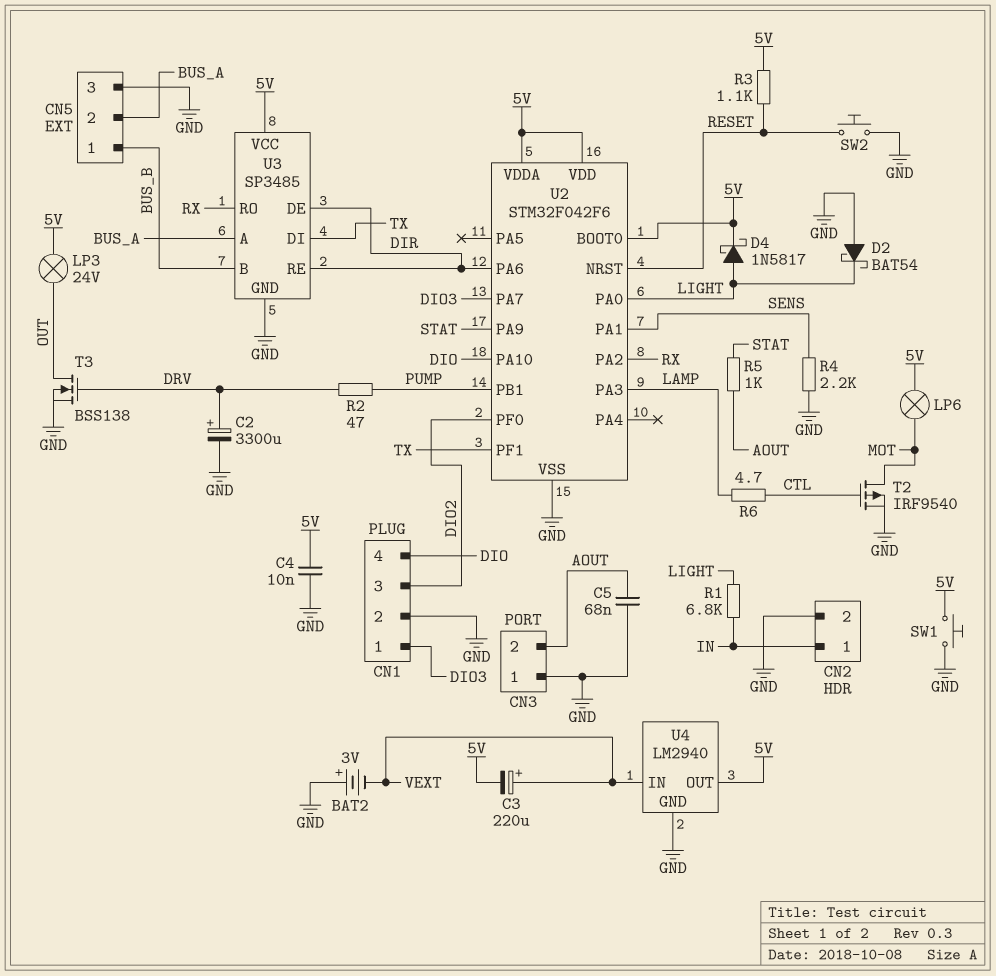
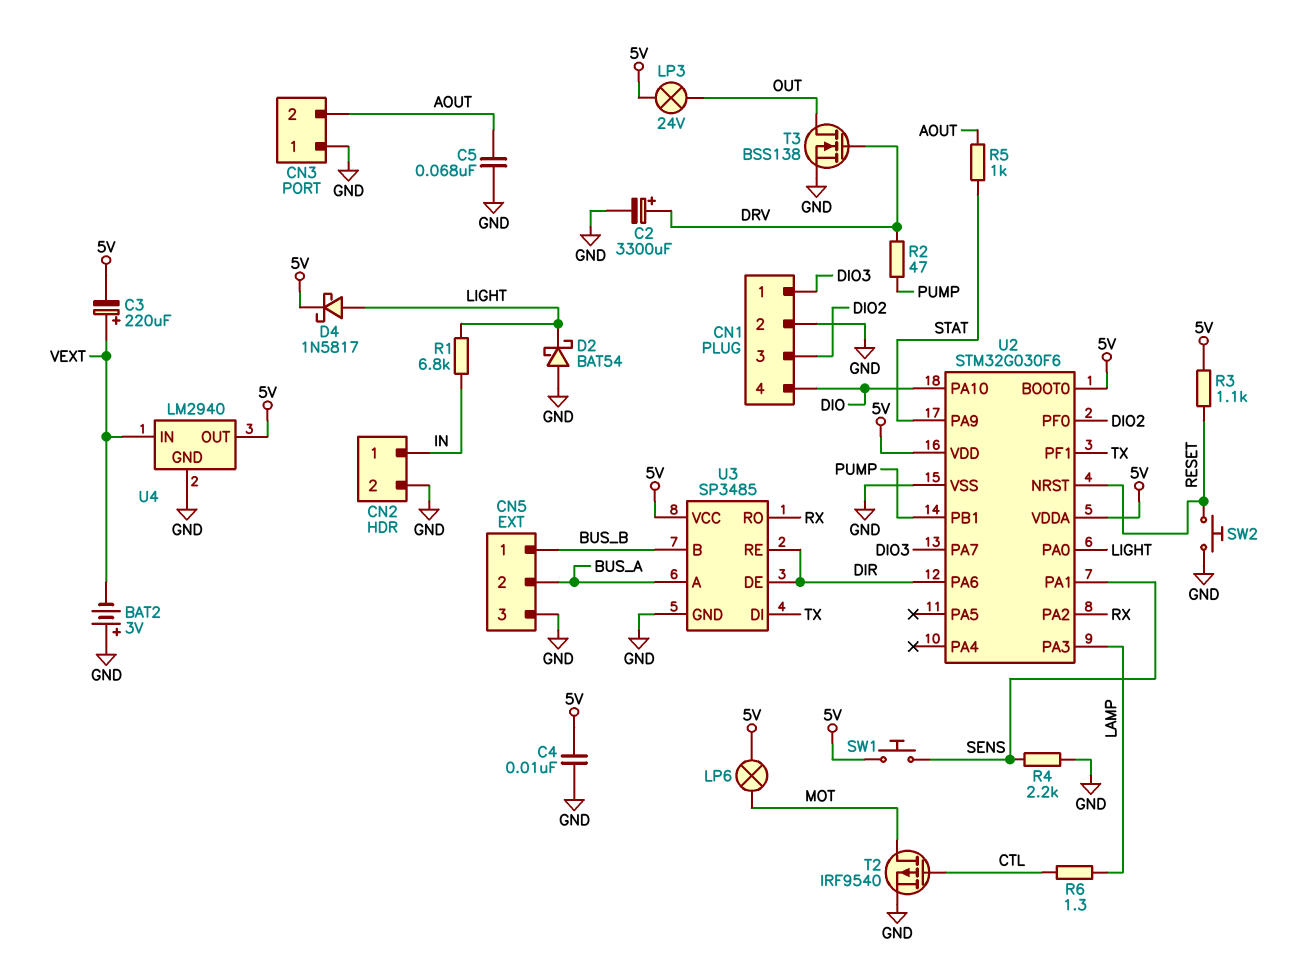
R6: 4.7 (CTL, LAMP) -> 1.3 (CTL, LAMP)
SW1: button (5V, GND) -> button (5V, SENS)
U2: STM32F042F6 -> STM32G030F6

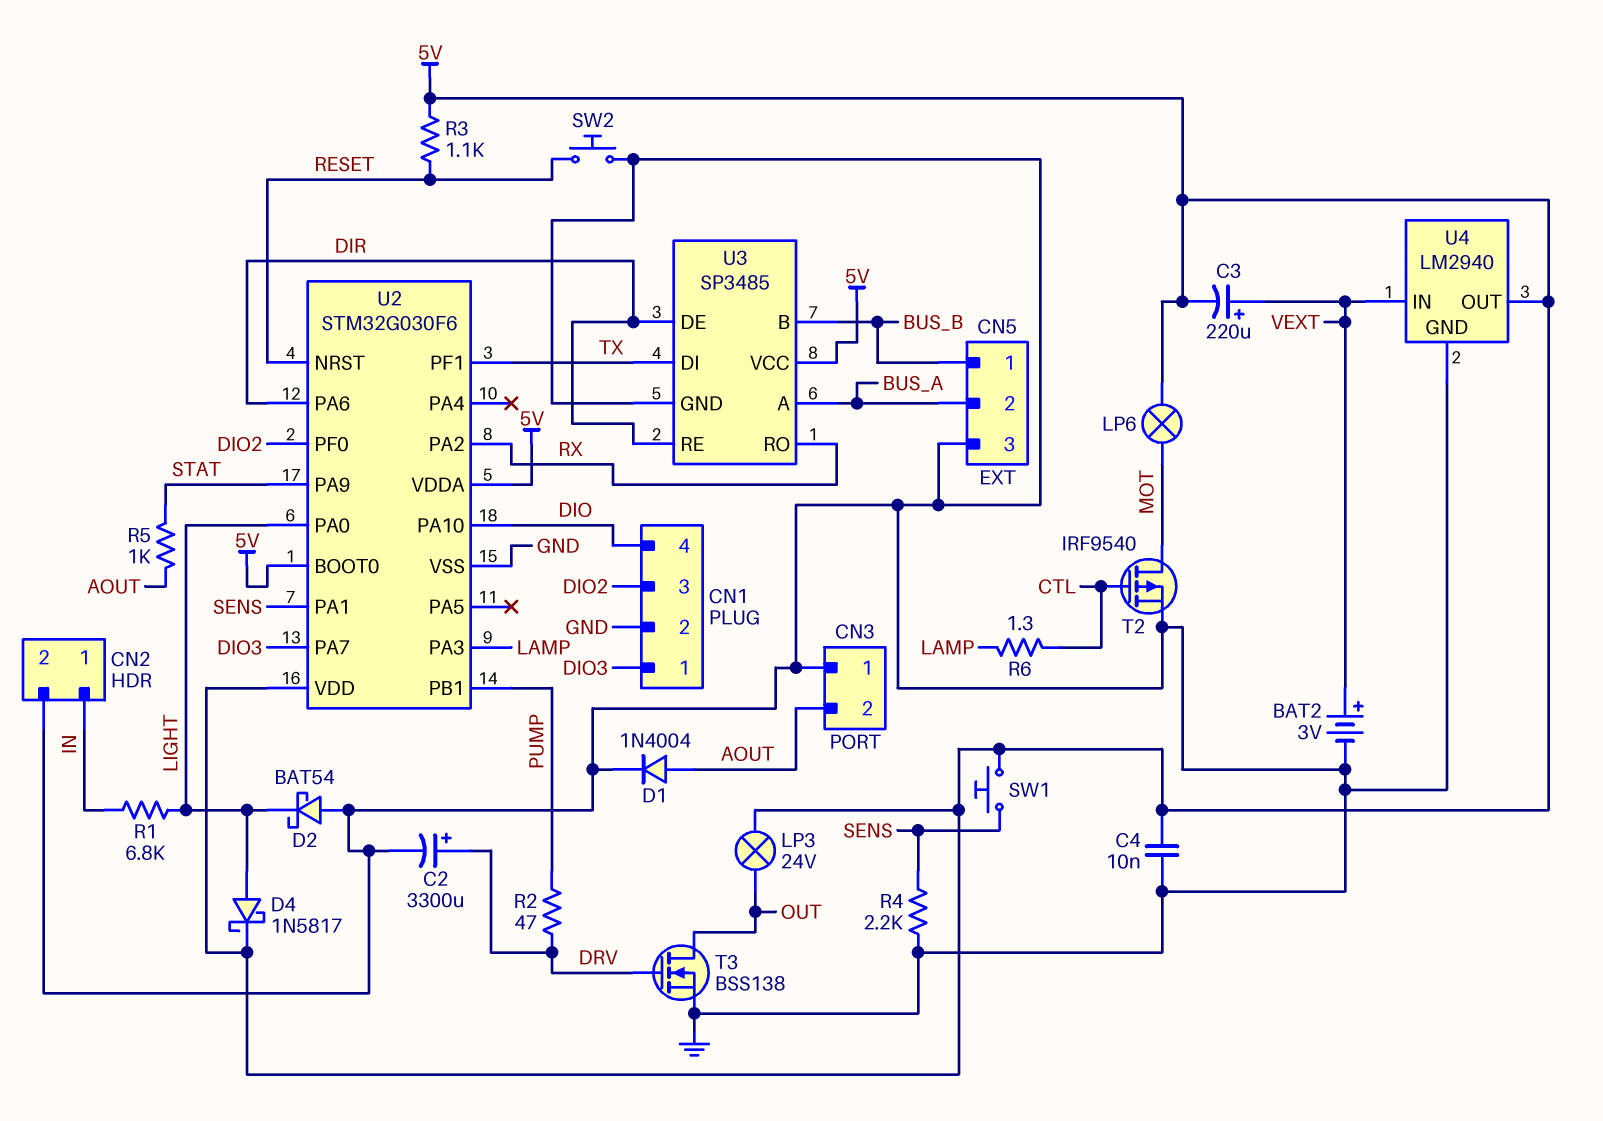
BAT2: 3V (plus GND, minus VEXT) -> 3V (plus VEXT, minus GND)
C5: 68nF (AOUT, GND) -> none
D1: none -> diode 1N4004 (A AOUT, K GND)

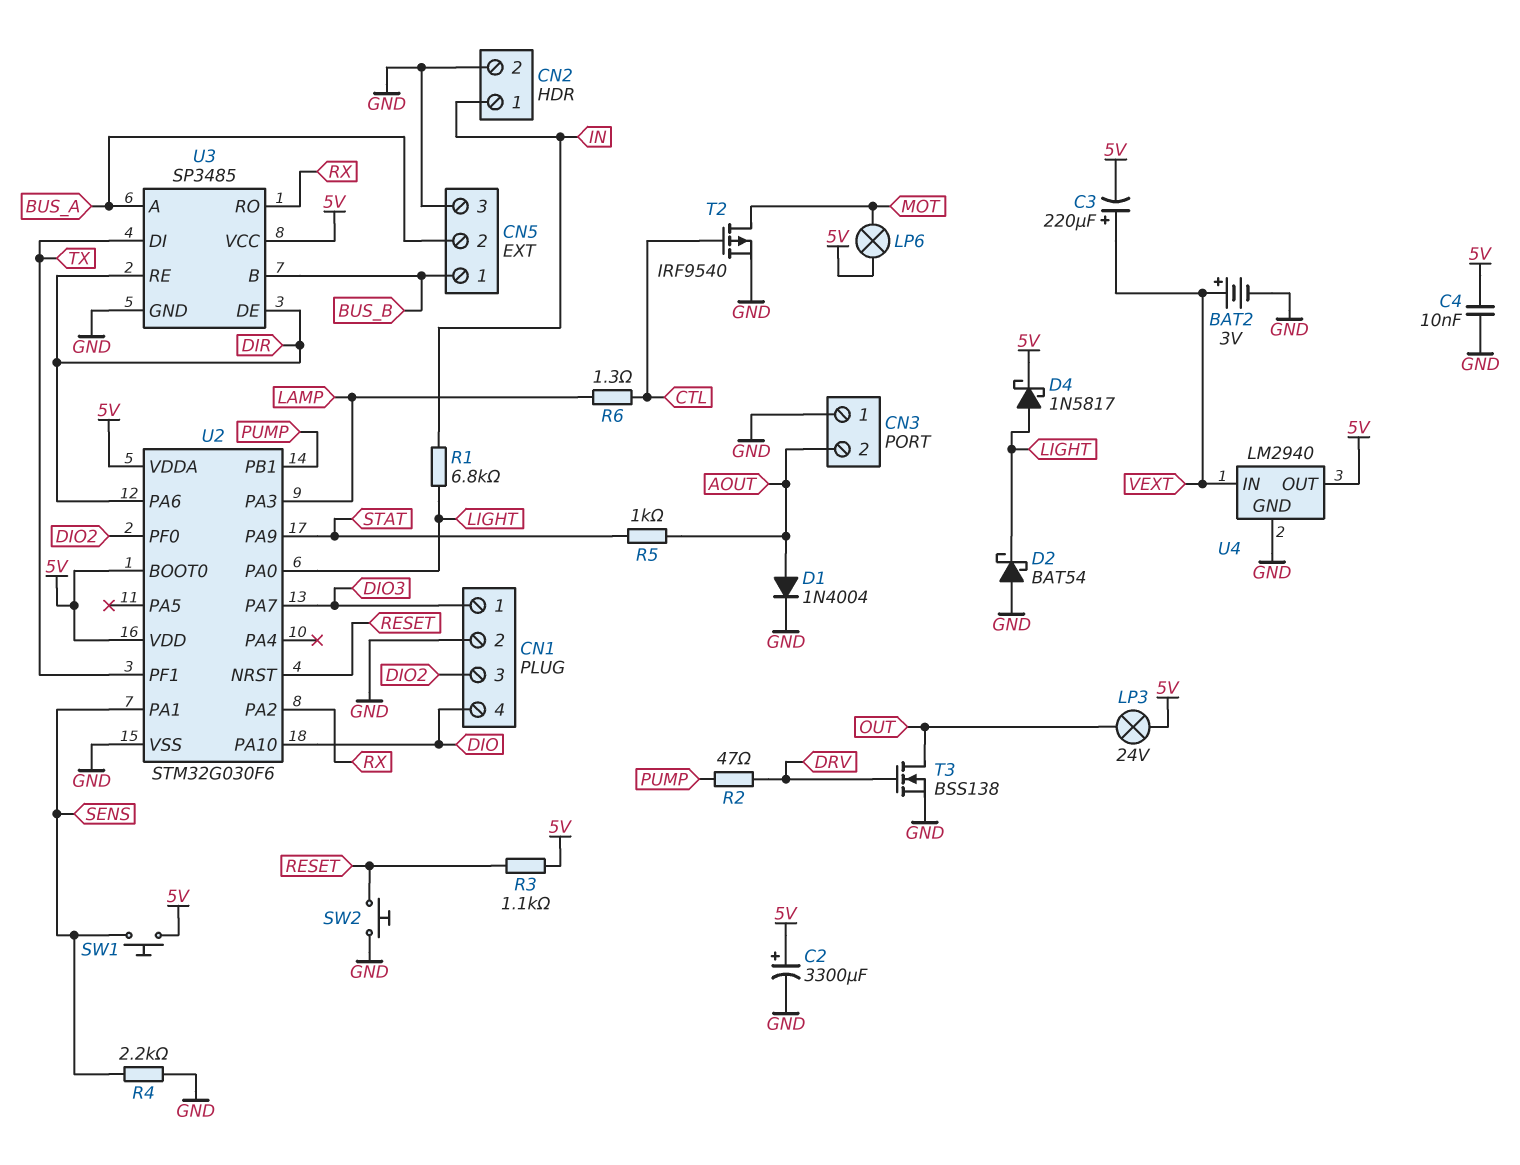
C2: 3300uF (plus DRV, minus GND) -> 3300uF (plus 5V, minus GND)

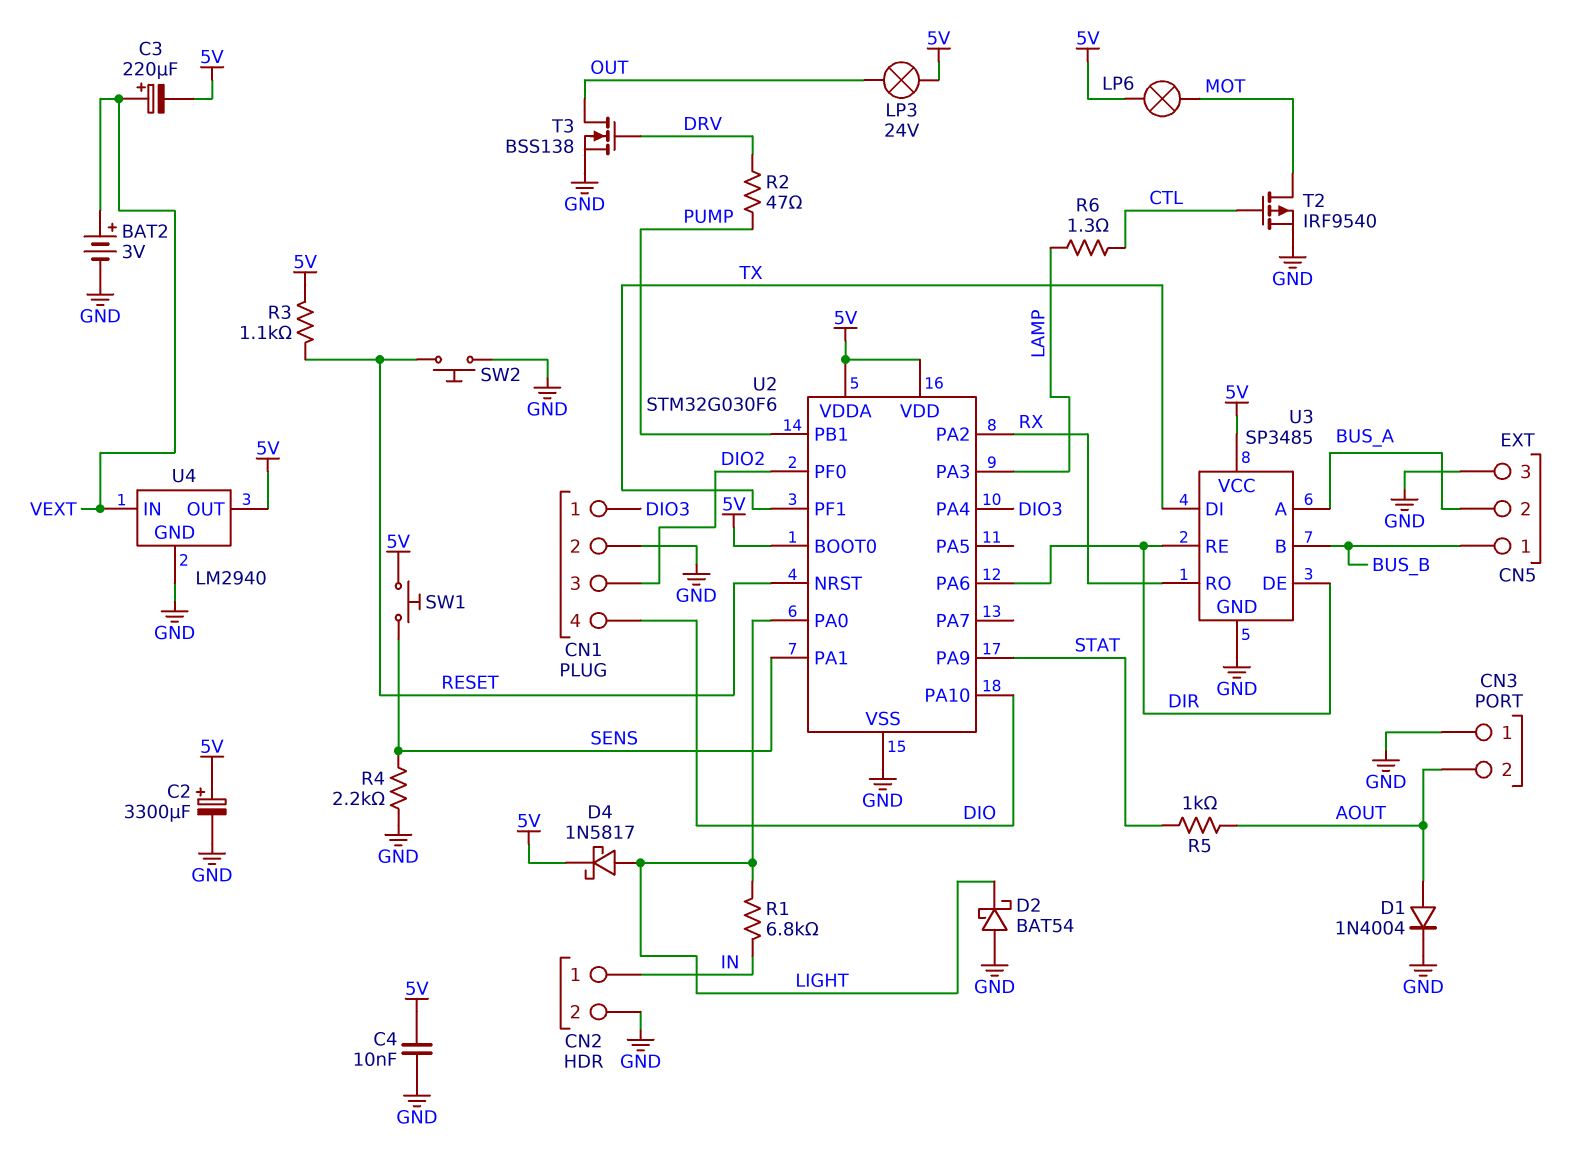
U2 pin PA4: none -> DIO3
U2 pin PA7: DIO3 -> none

